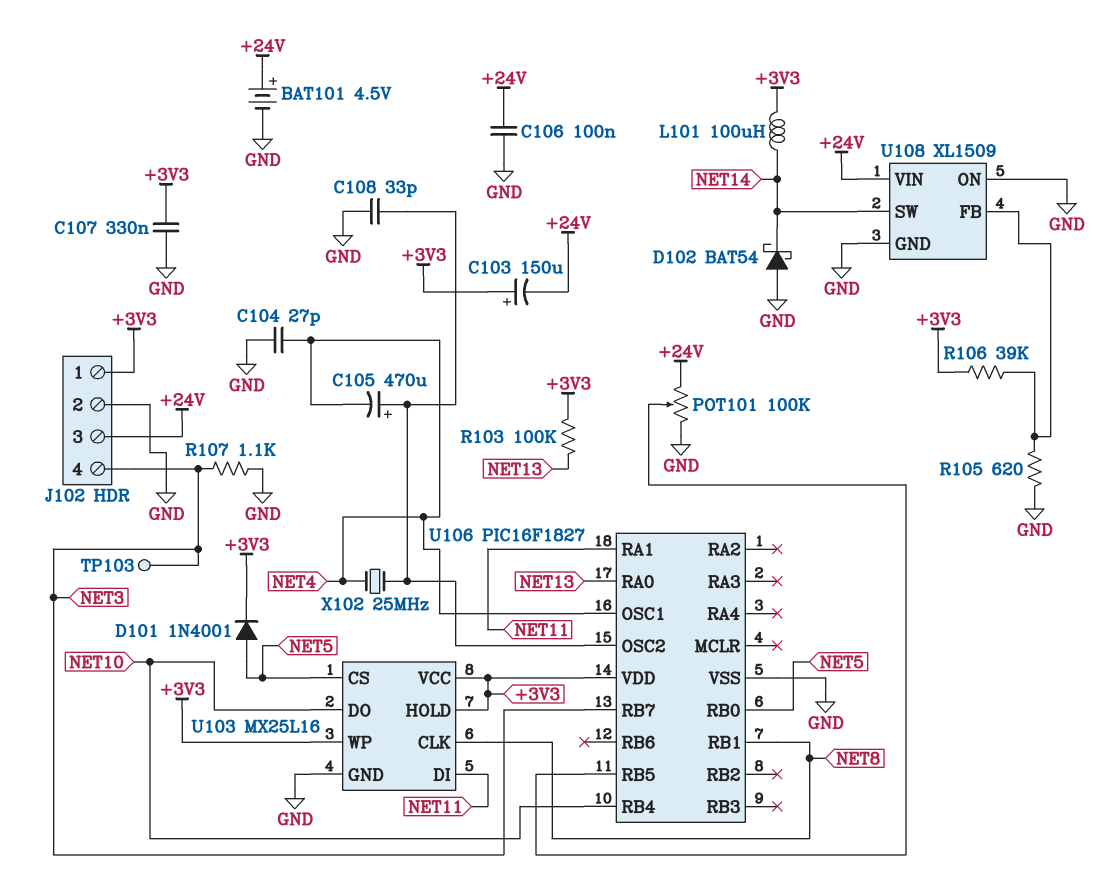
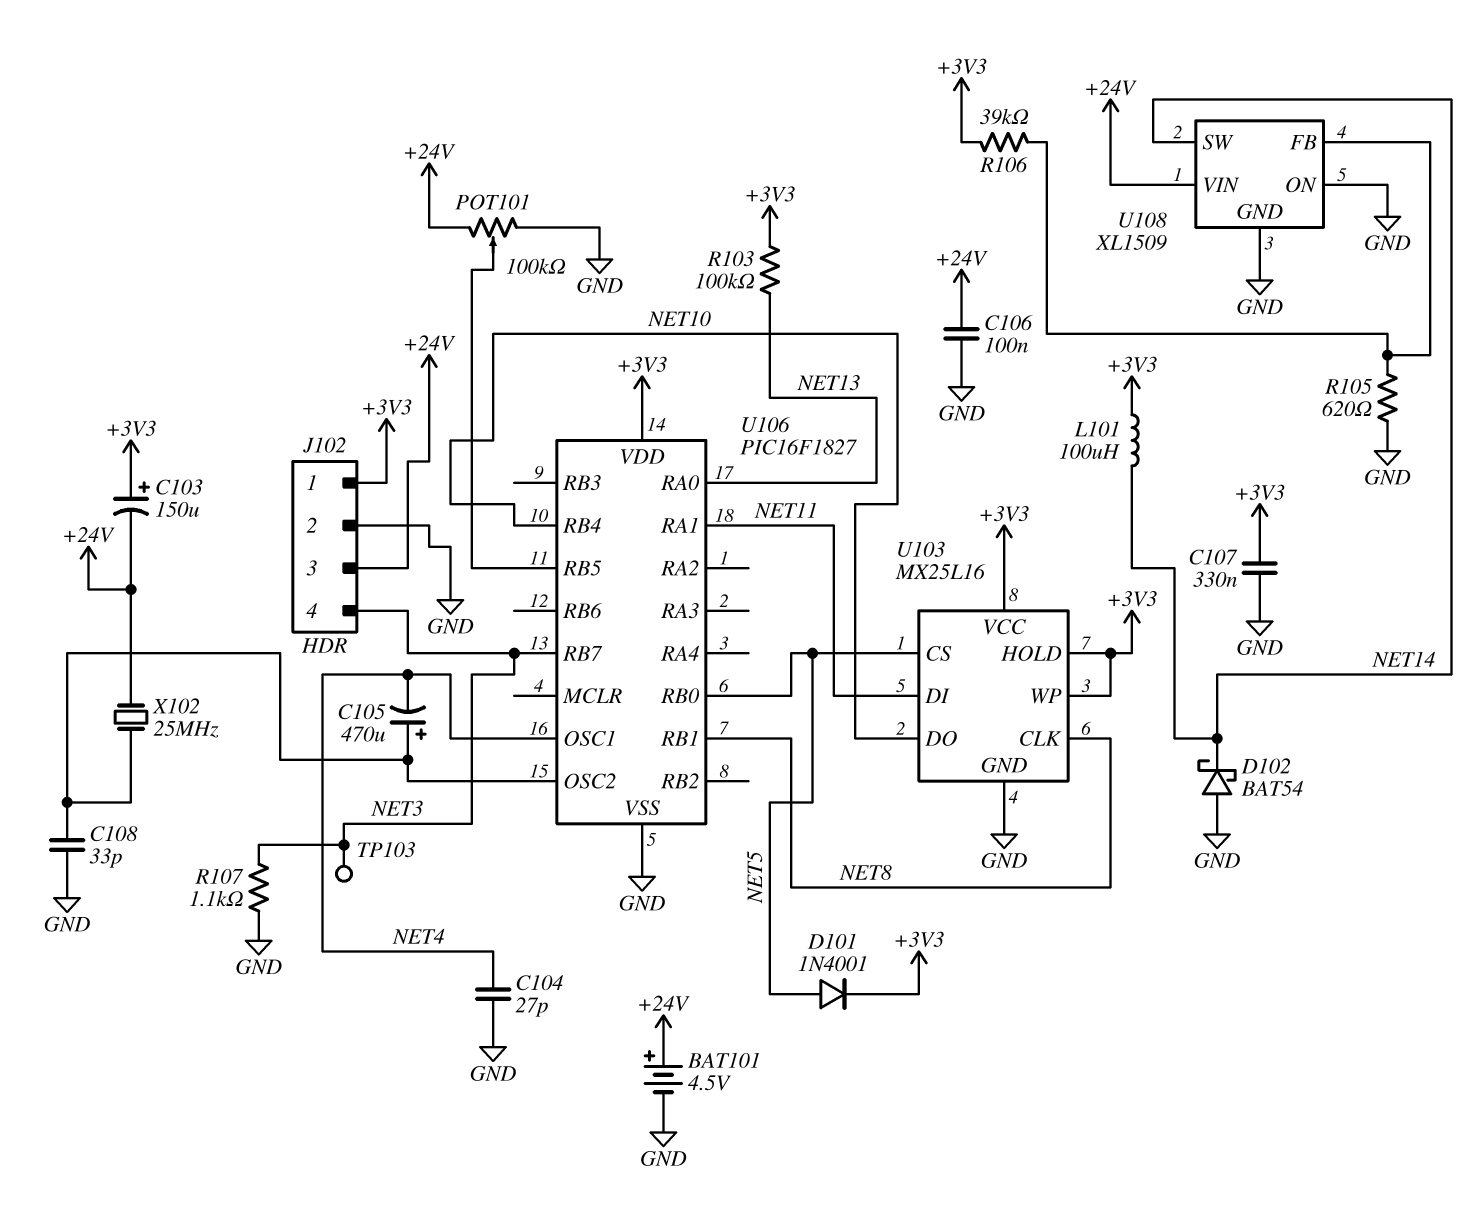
X102: 25MHz (NET4, U106/OSC2) -> 25MHz (+24V, U106/OSC2)

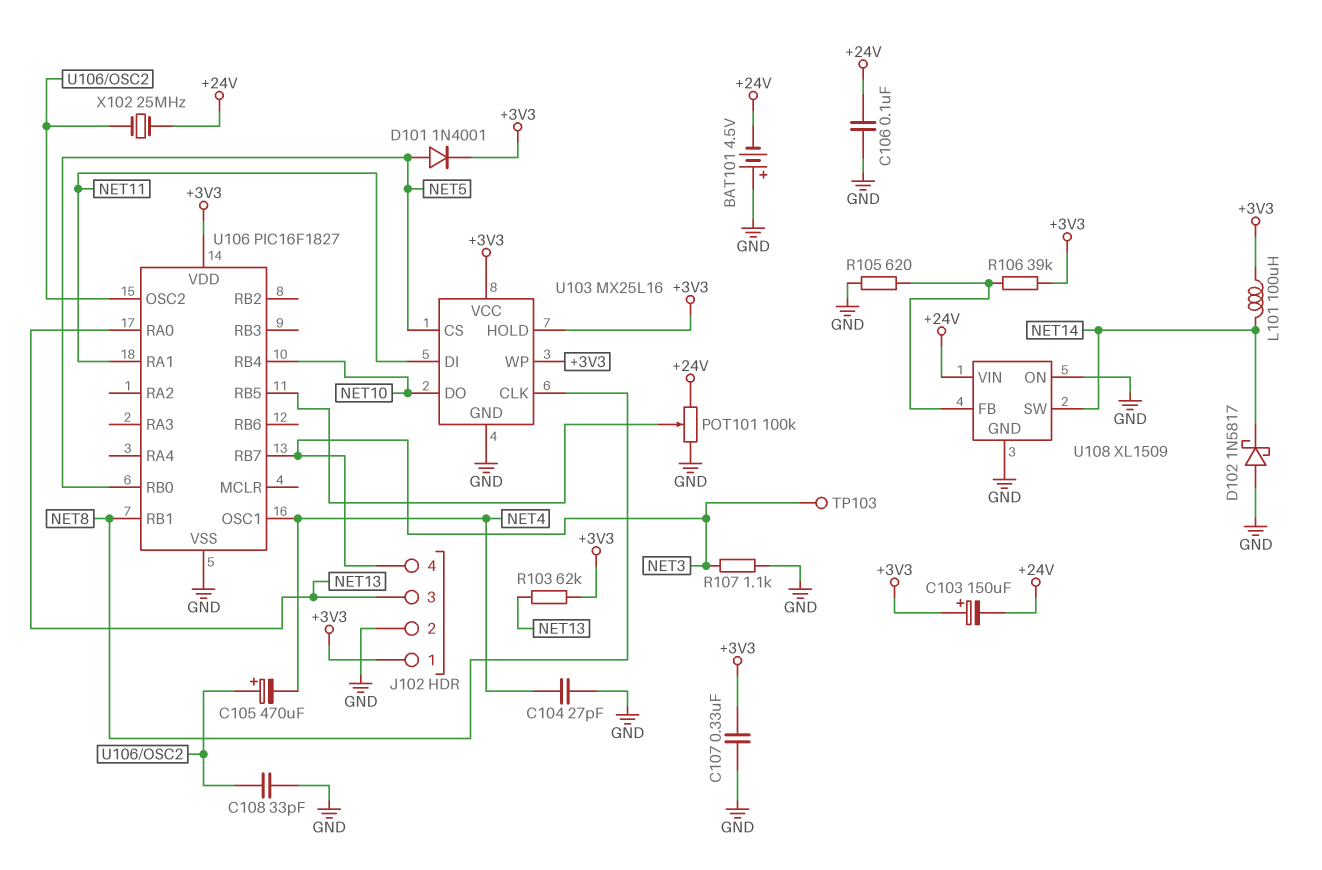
BAT101: 4.5V (plus +24V, minus GND) -> 4.5V (plus GND, minus +24V)
D102: schottky BAT54 (A GND, K NET14) -> schottky 1N5817 (A GND, K NET14)
J102 pin 3: +24V -> NET13
R103: 100k (+3V3, NET13) -> 62k (+3V3, NET13)

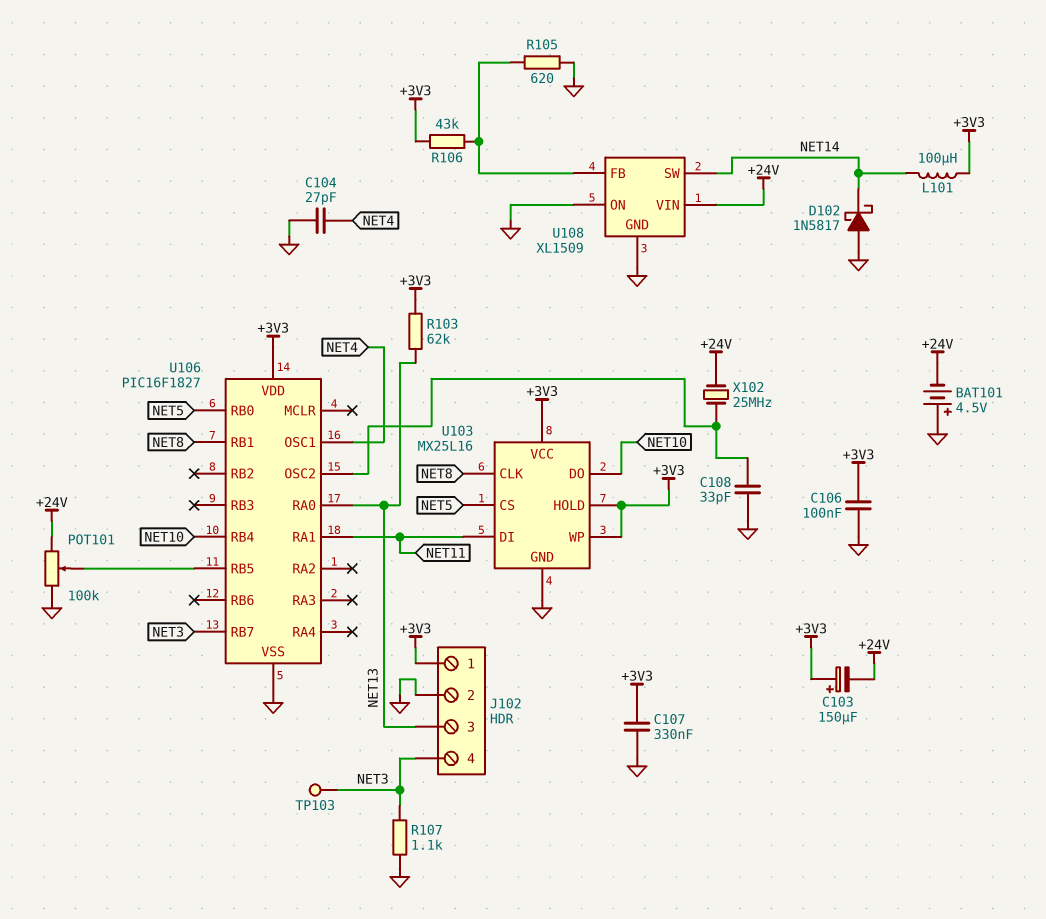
C105: 470uF (plus U106/OSC2, minus NET4) -> none
C106: 100nF (+24V, GND) -> 100nF (+3V3, GND)
D101: diode 1N4001 (A NET5, K +3V3) -> none
R106: 39k (+3V3, U108/FB) -> 43k (+3V3, U108/FB)

